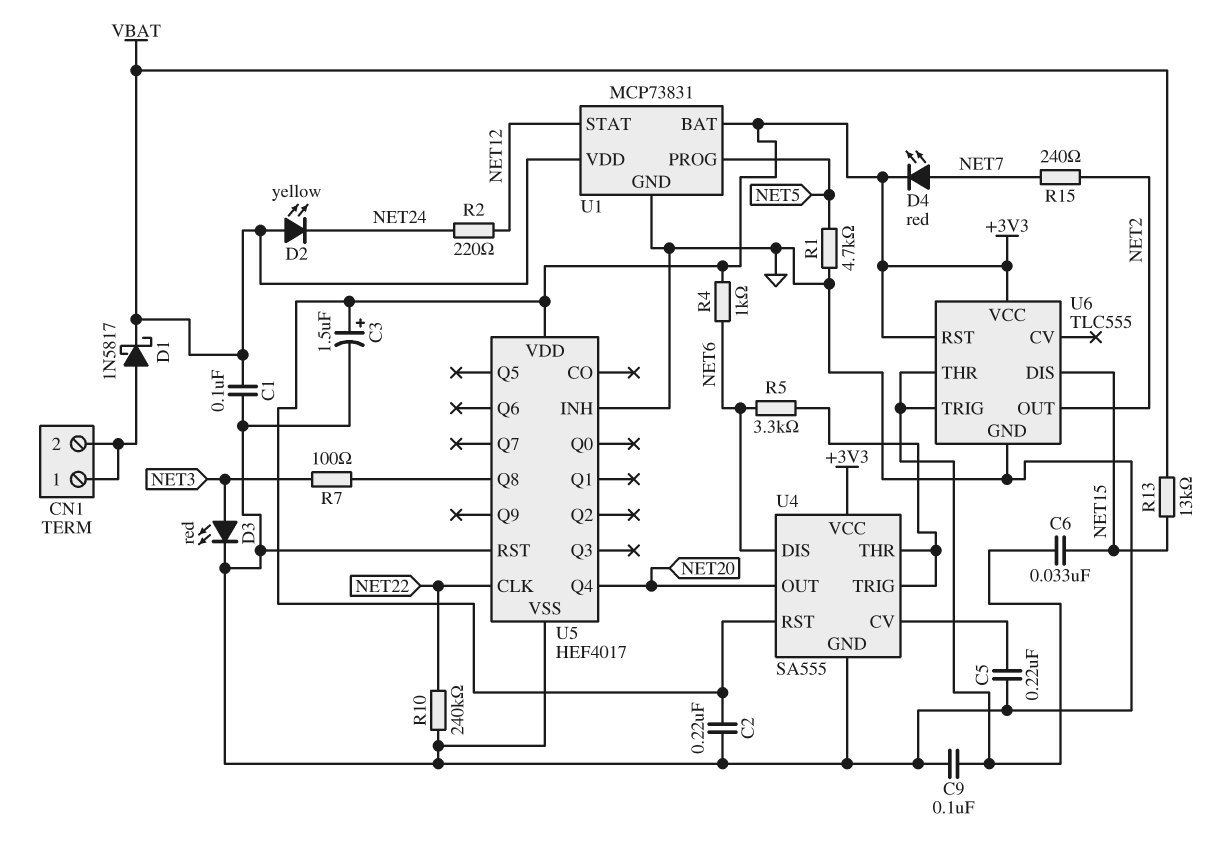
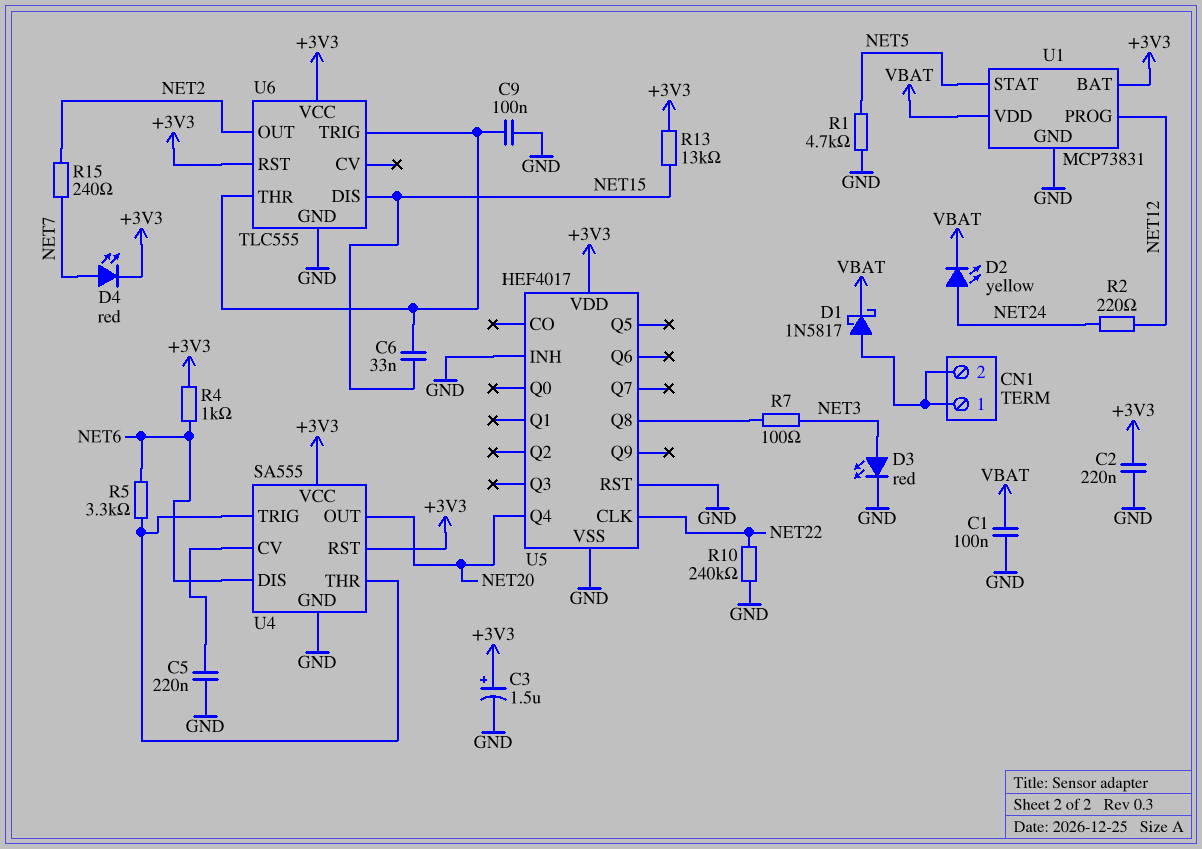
D2: LED yellow (A VBAT, K NET24) -> LED yellow (A NET24, K VBAT)
R13: 13k (NET15, VBAT) -> 13k (+3V3, NET15)
U1 pin PROG: NET5 -> NET12
U1 pin STAT: NET12 -> NET5

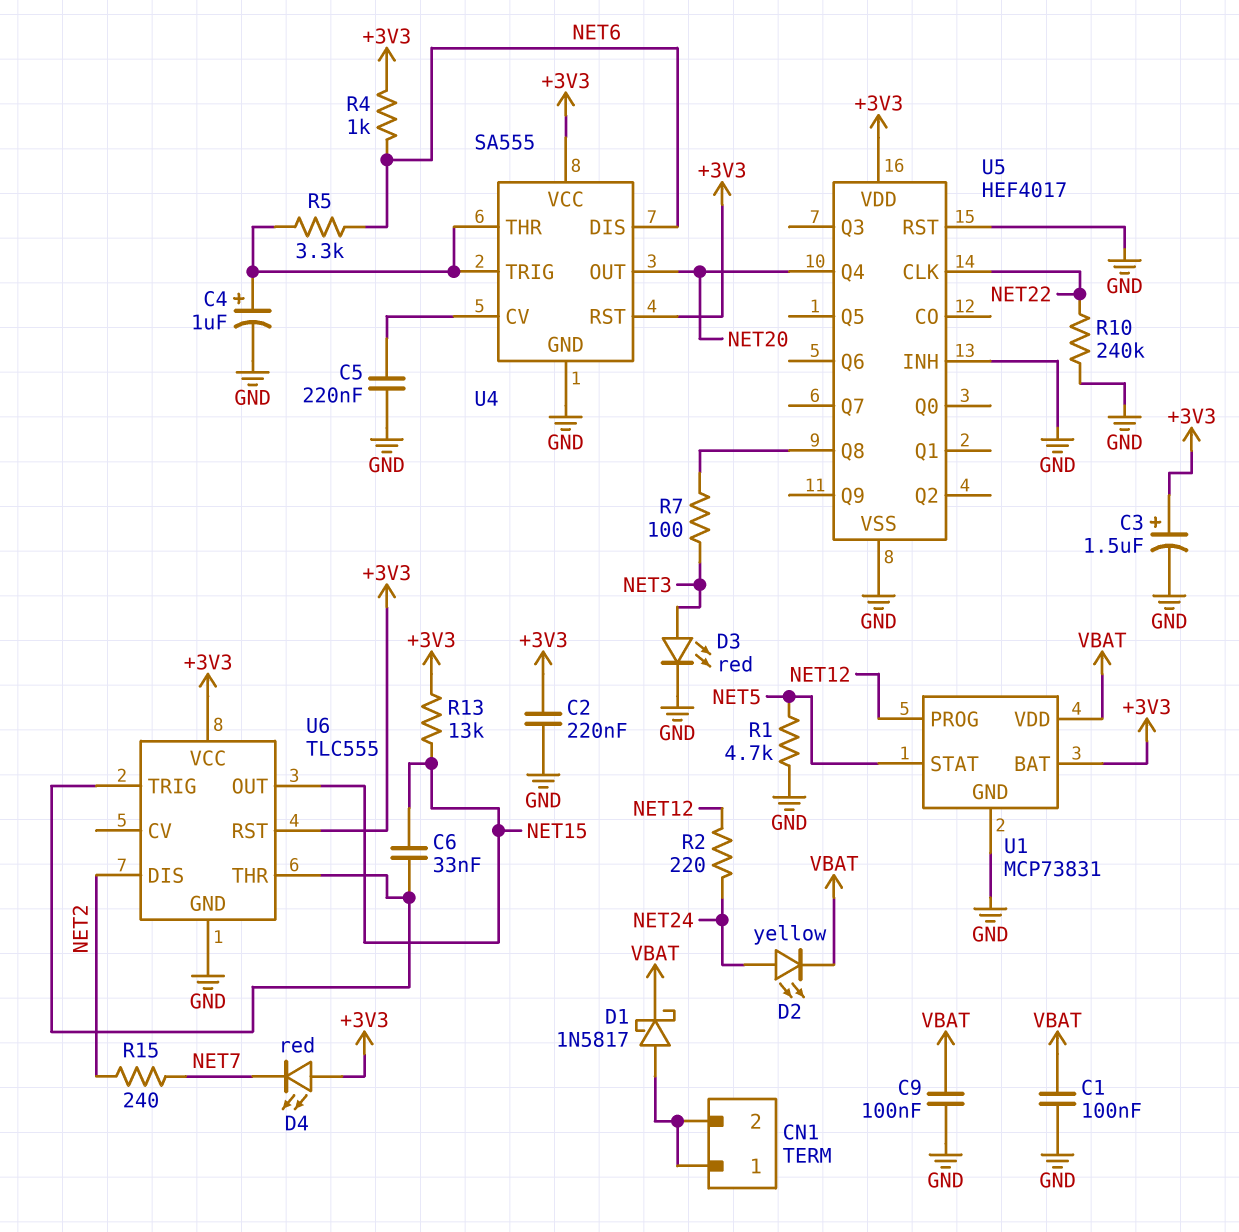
C4: none -> 1uF (plus U4/THR, minus GND)
C9: 100nF (GND, U6/THR) -> 100nF (GND, VBAT)
D4: LED red (A NET7, K +3V3) -> LED red (A +3V3, K NET7)
U6 pin DIS: NET15 -> NET2
U6 pin OUT: NET2 -> NET15

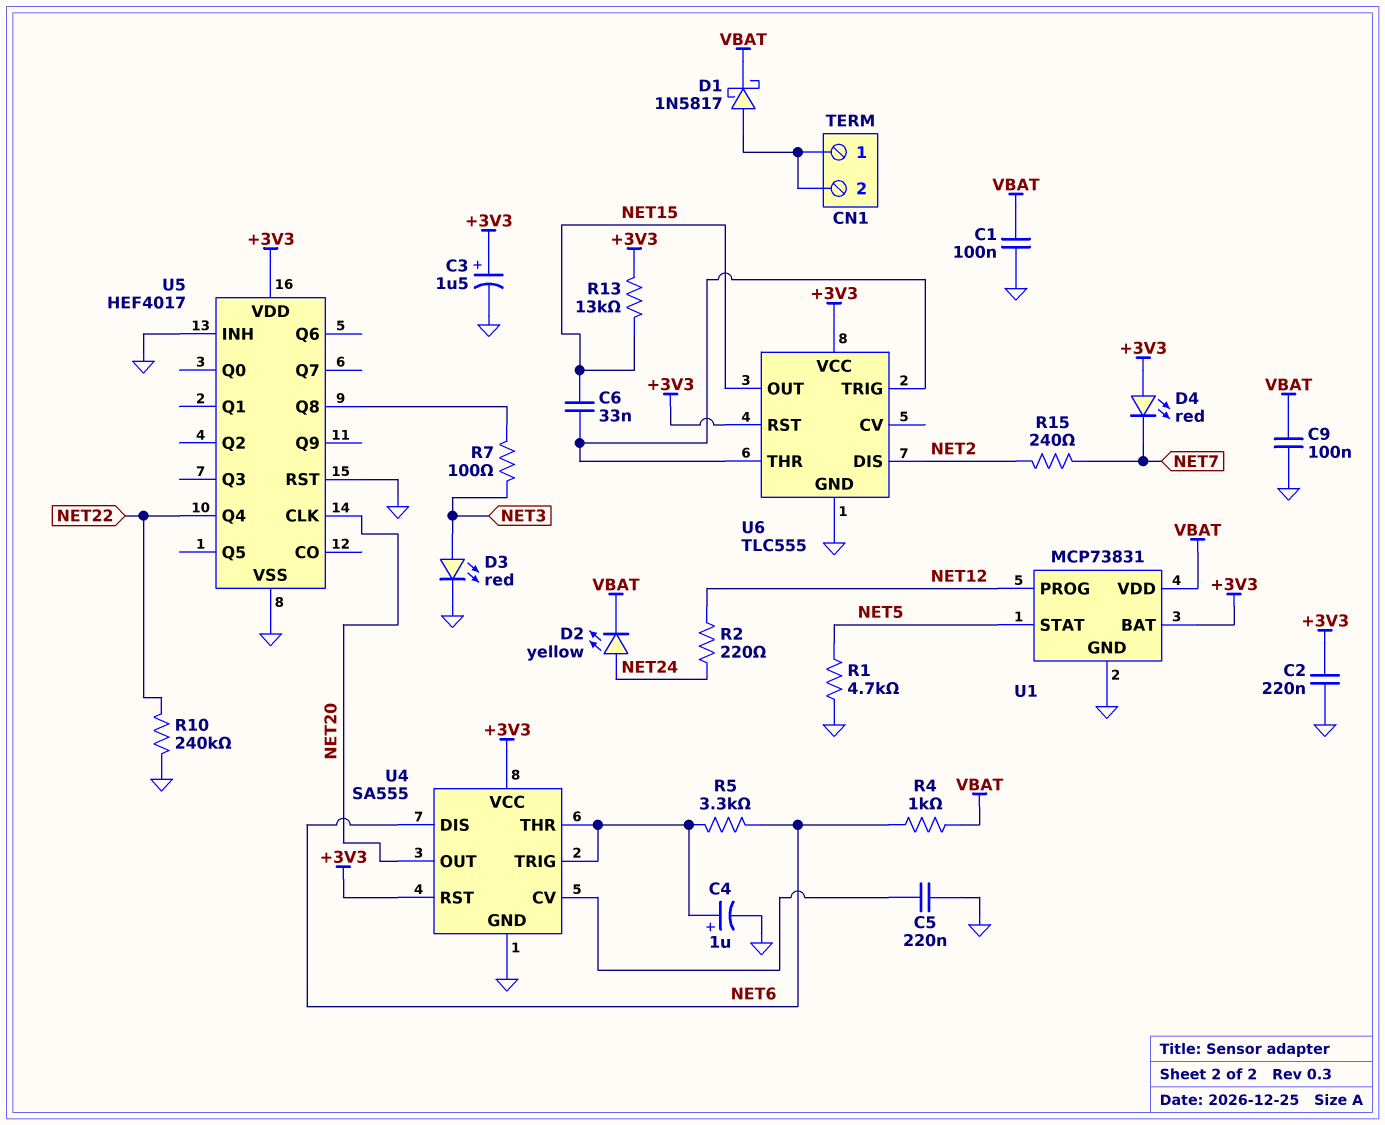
R4: 1k (+3V3, NET6) -> 1k (NET6, VBAT)
U5 pin CLK: NET22 -> NET20
U5 pin Q4: NET20 -> NET22

